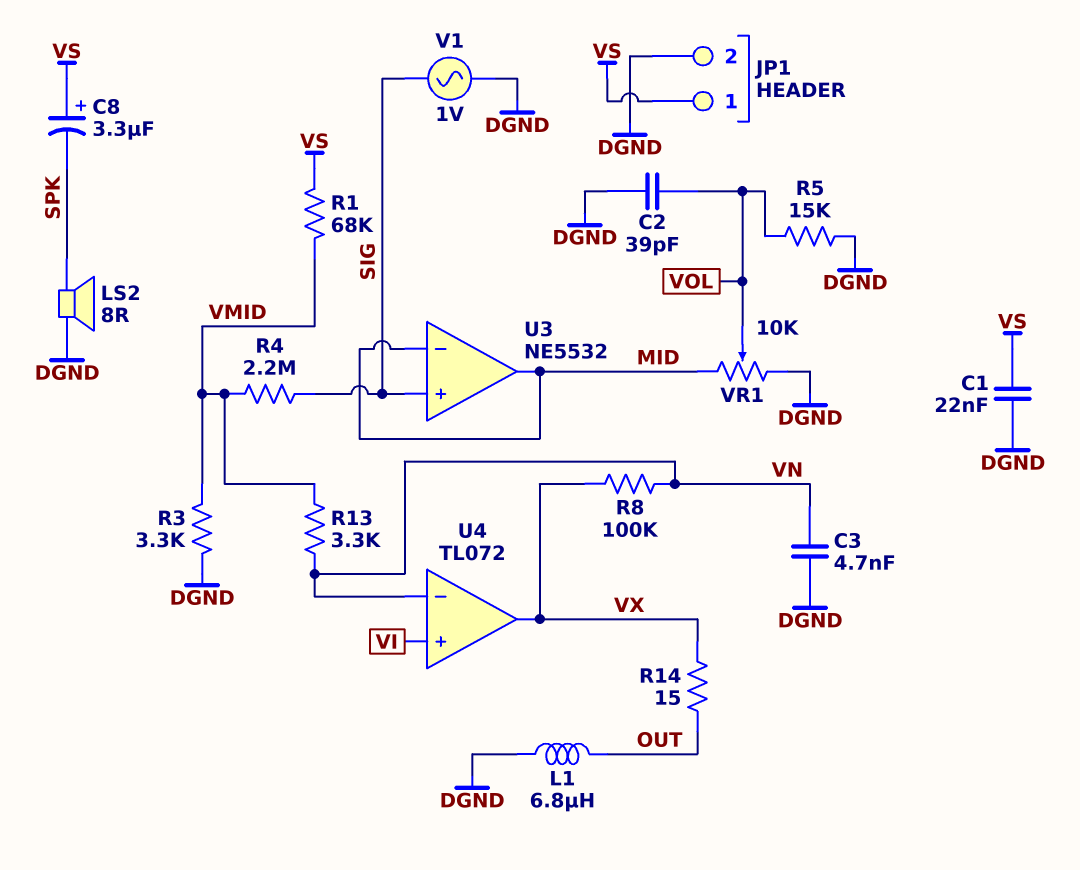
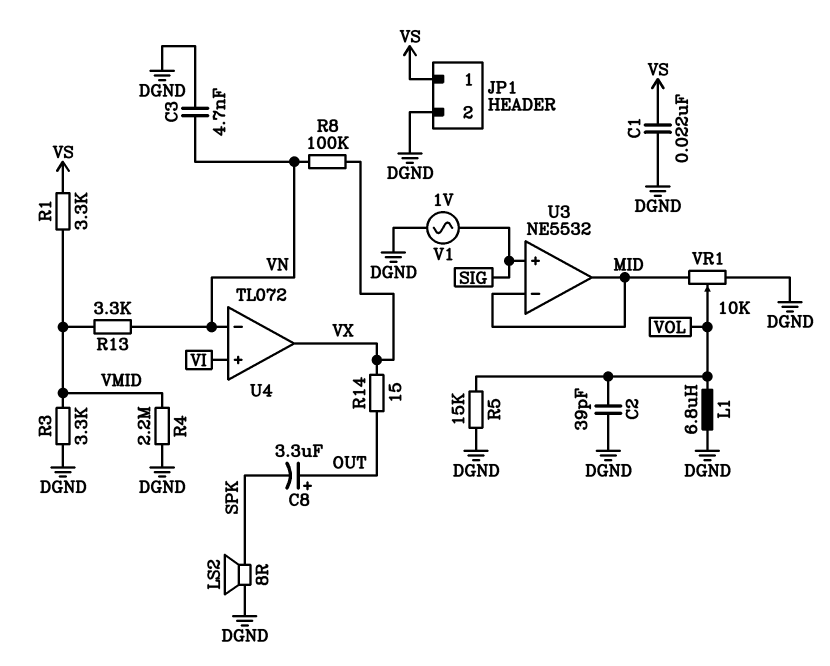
C8: 3.3uF (plus VS, minus SPK) -> 3.3uF (plus OUT, minus SPK)
L1: 6.8uH (DGND, OUT) -> 6.8uH (DGND, VOL)
R1: 68k (VMID, VS) -> 3.3k (VMID, VS)
R4: 2.2M (SIG, VMID) -> 2.2M (DGND, VMID)

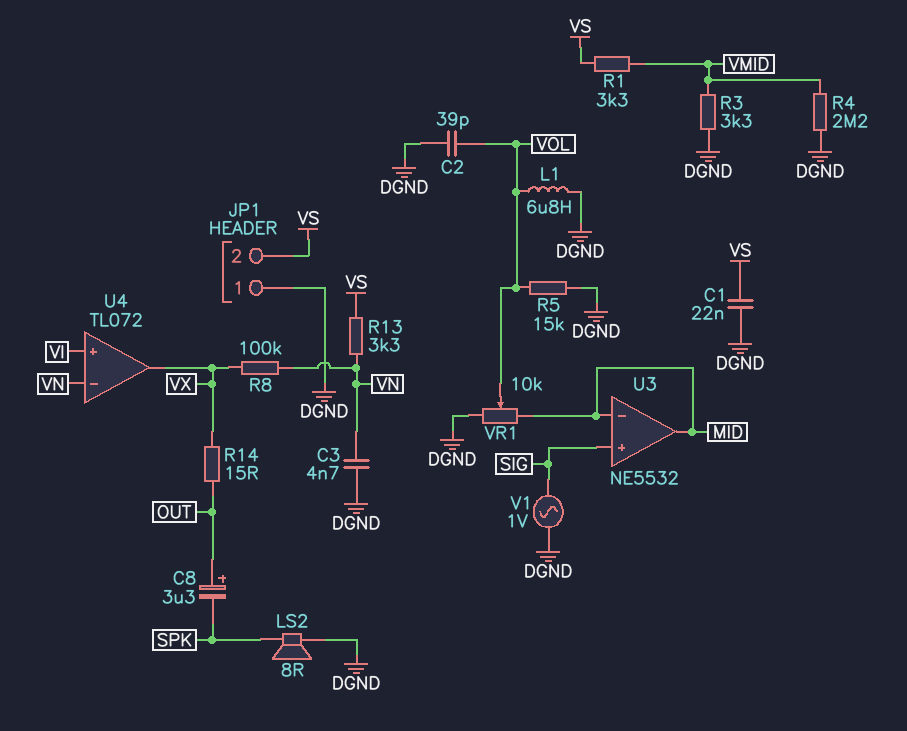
JP1 pin 1: VS -> DGND
JP1 pin 2: DGND -> VS
R13: 3.3k (VMID, VN) -> 3.3k (VN, VS)

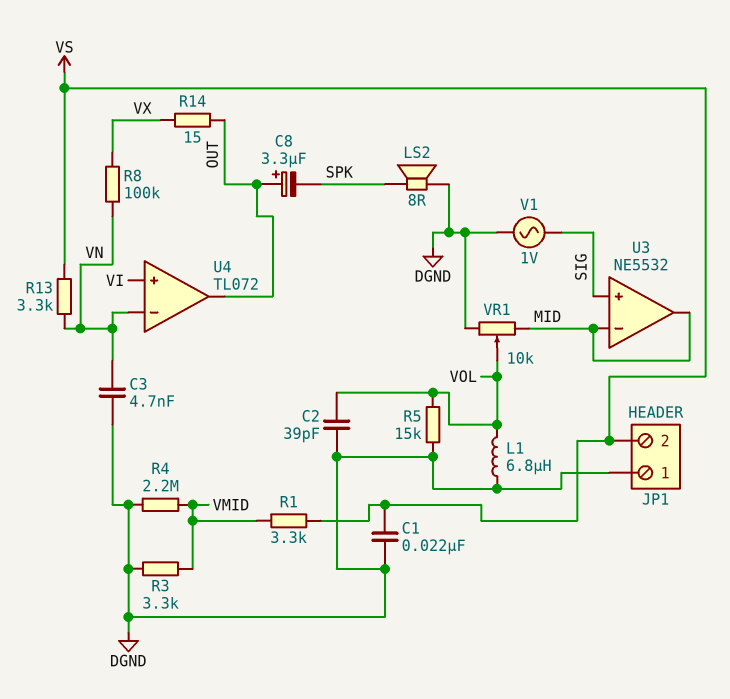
U4 pin out: VX -> OUT

